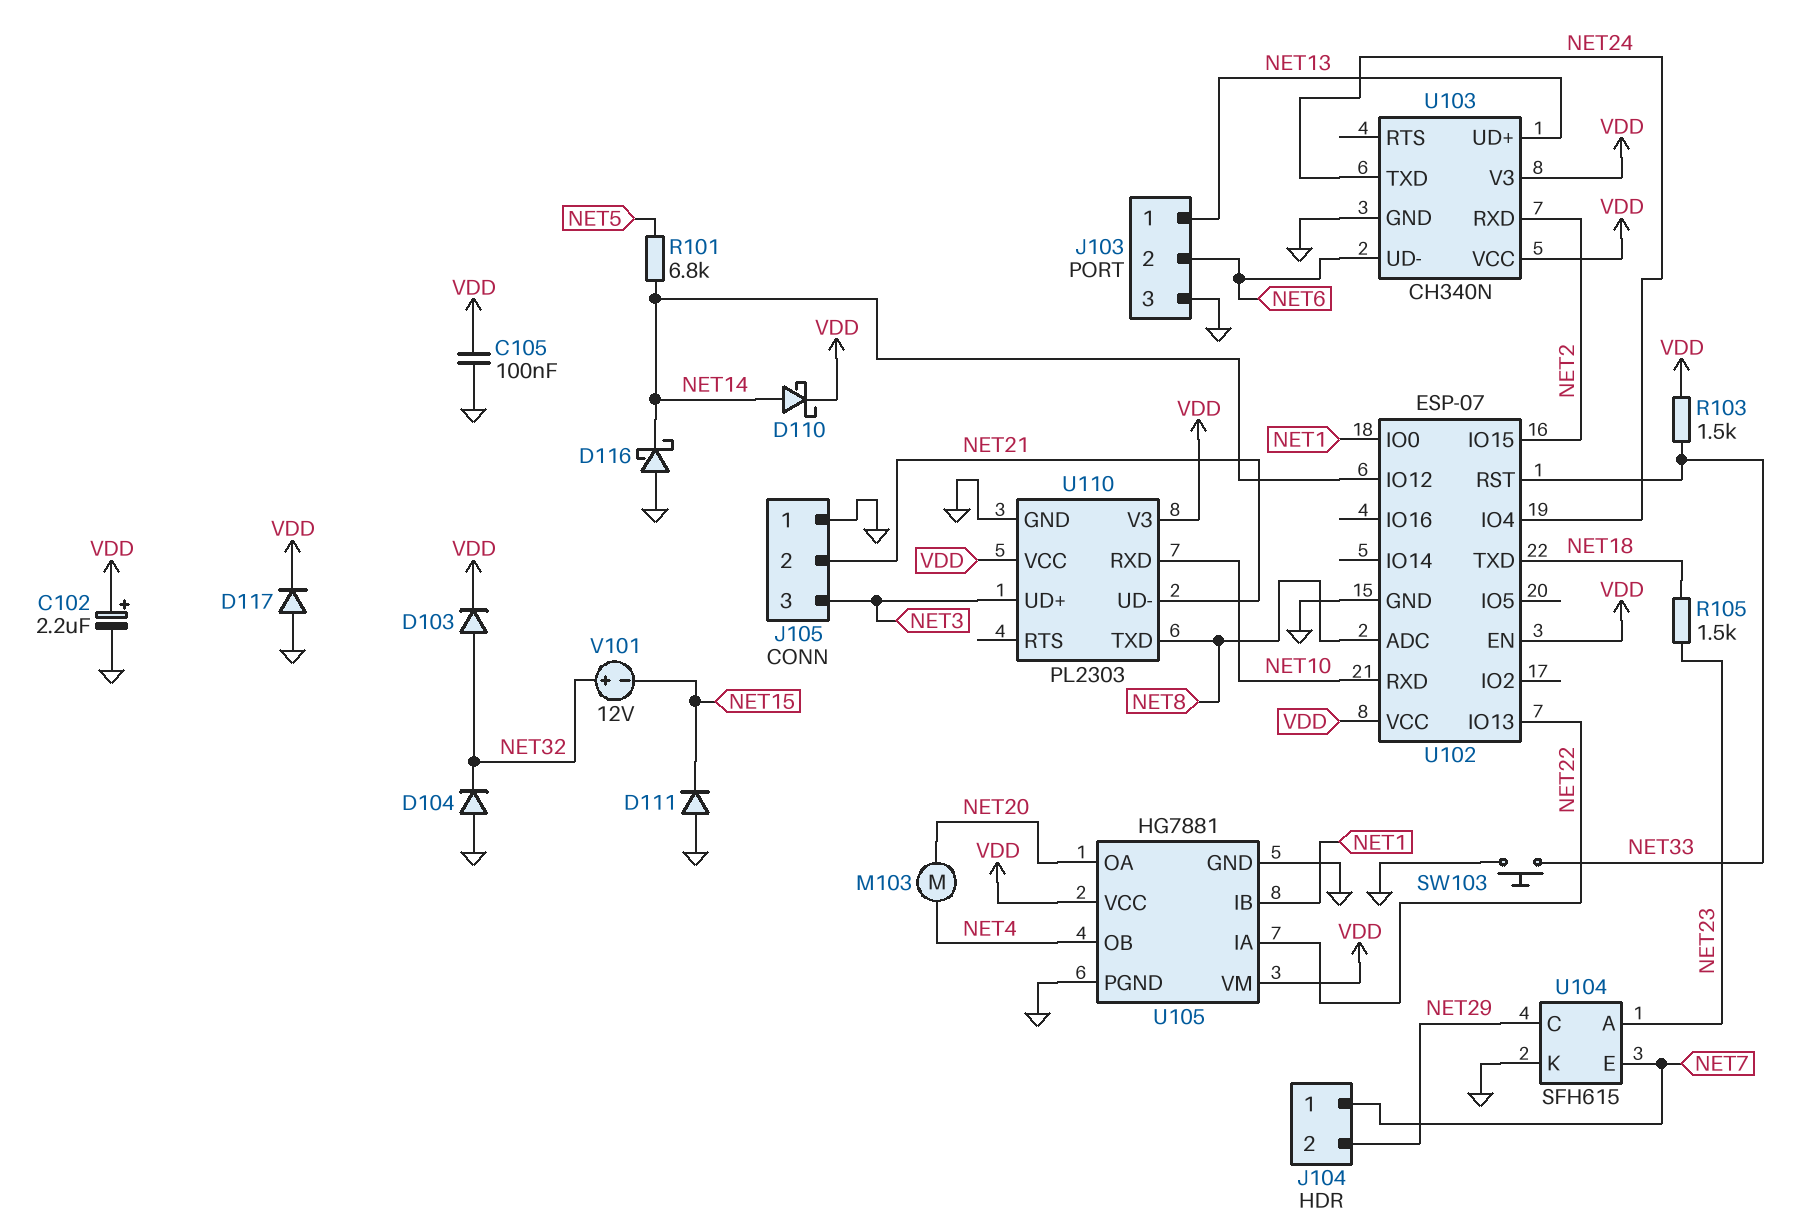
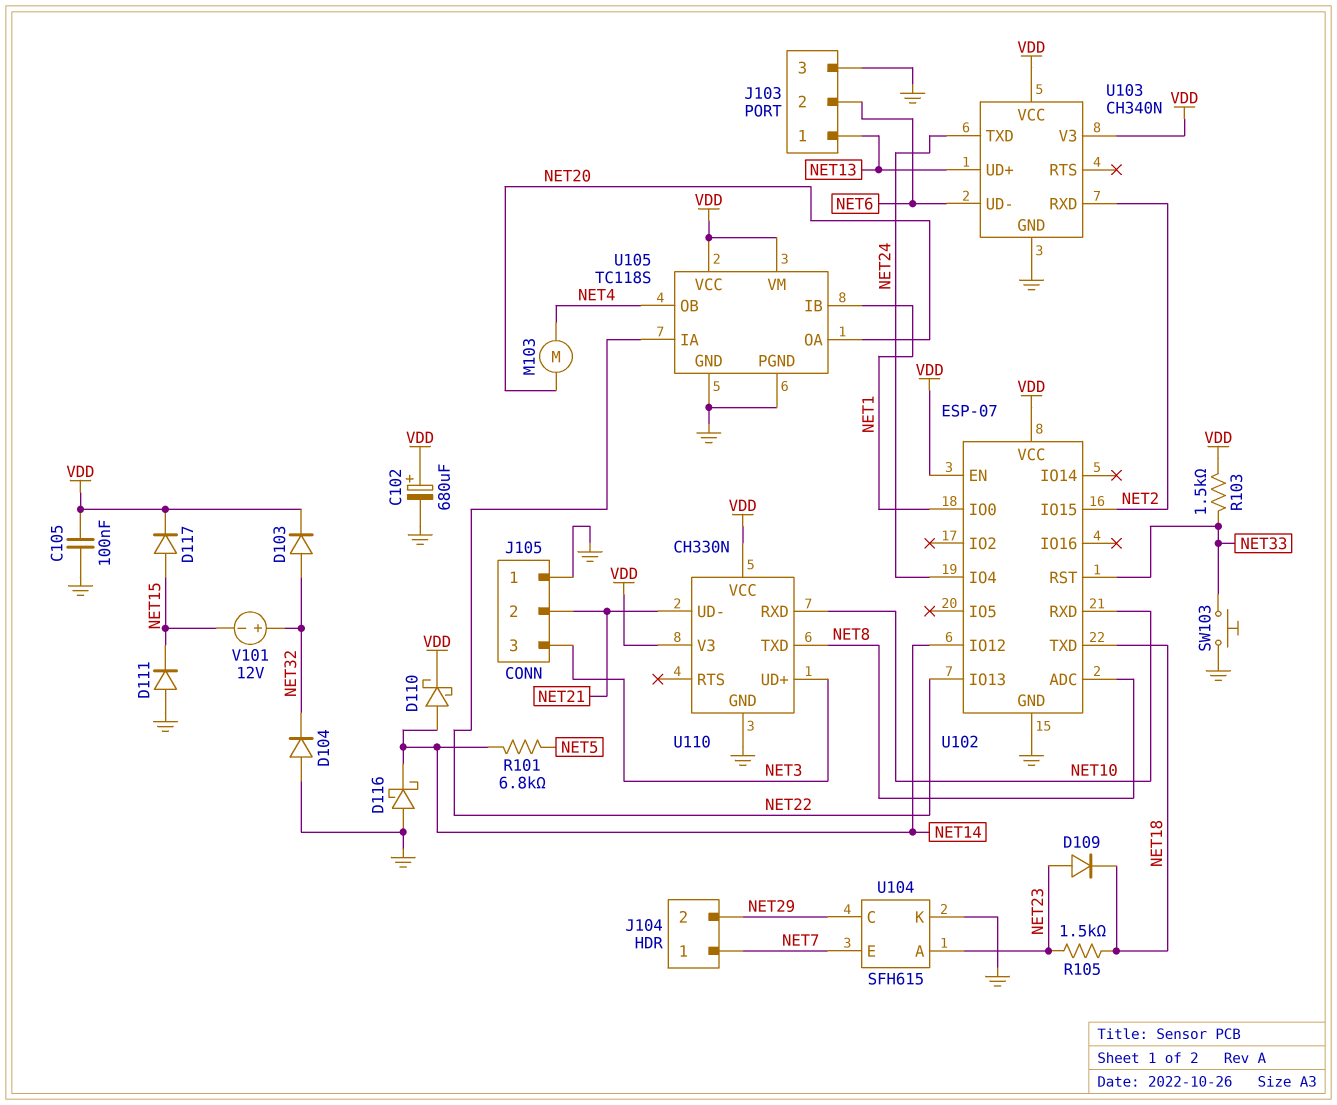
C102: 2.2uF (plus VDD, minus GND) -> 680uF (plus VDD, minus GND)
D109: none -> diode (A NET23, K NET18)
D117: diode (A GND, K VDD) -> diode (A NET15, K VDD)
U105: HG7881 -> TC118S
U110: PL2303 -> CH330N

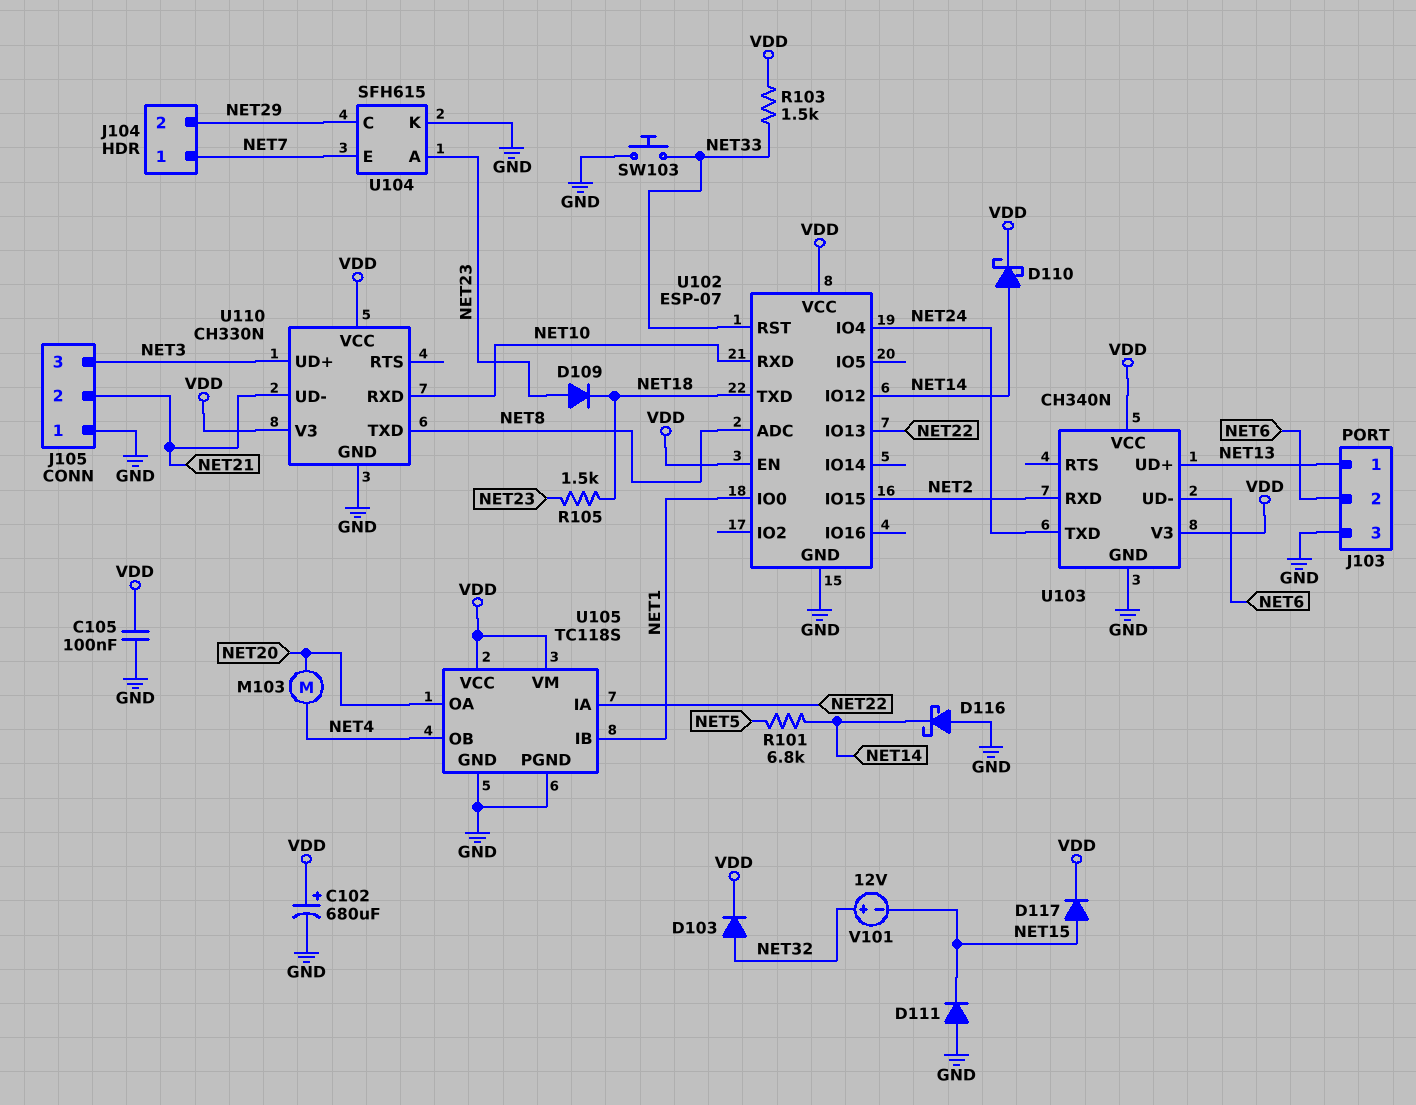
D104: diode (A GND, K NET32) -> none

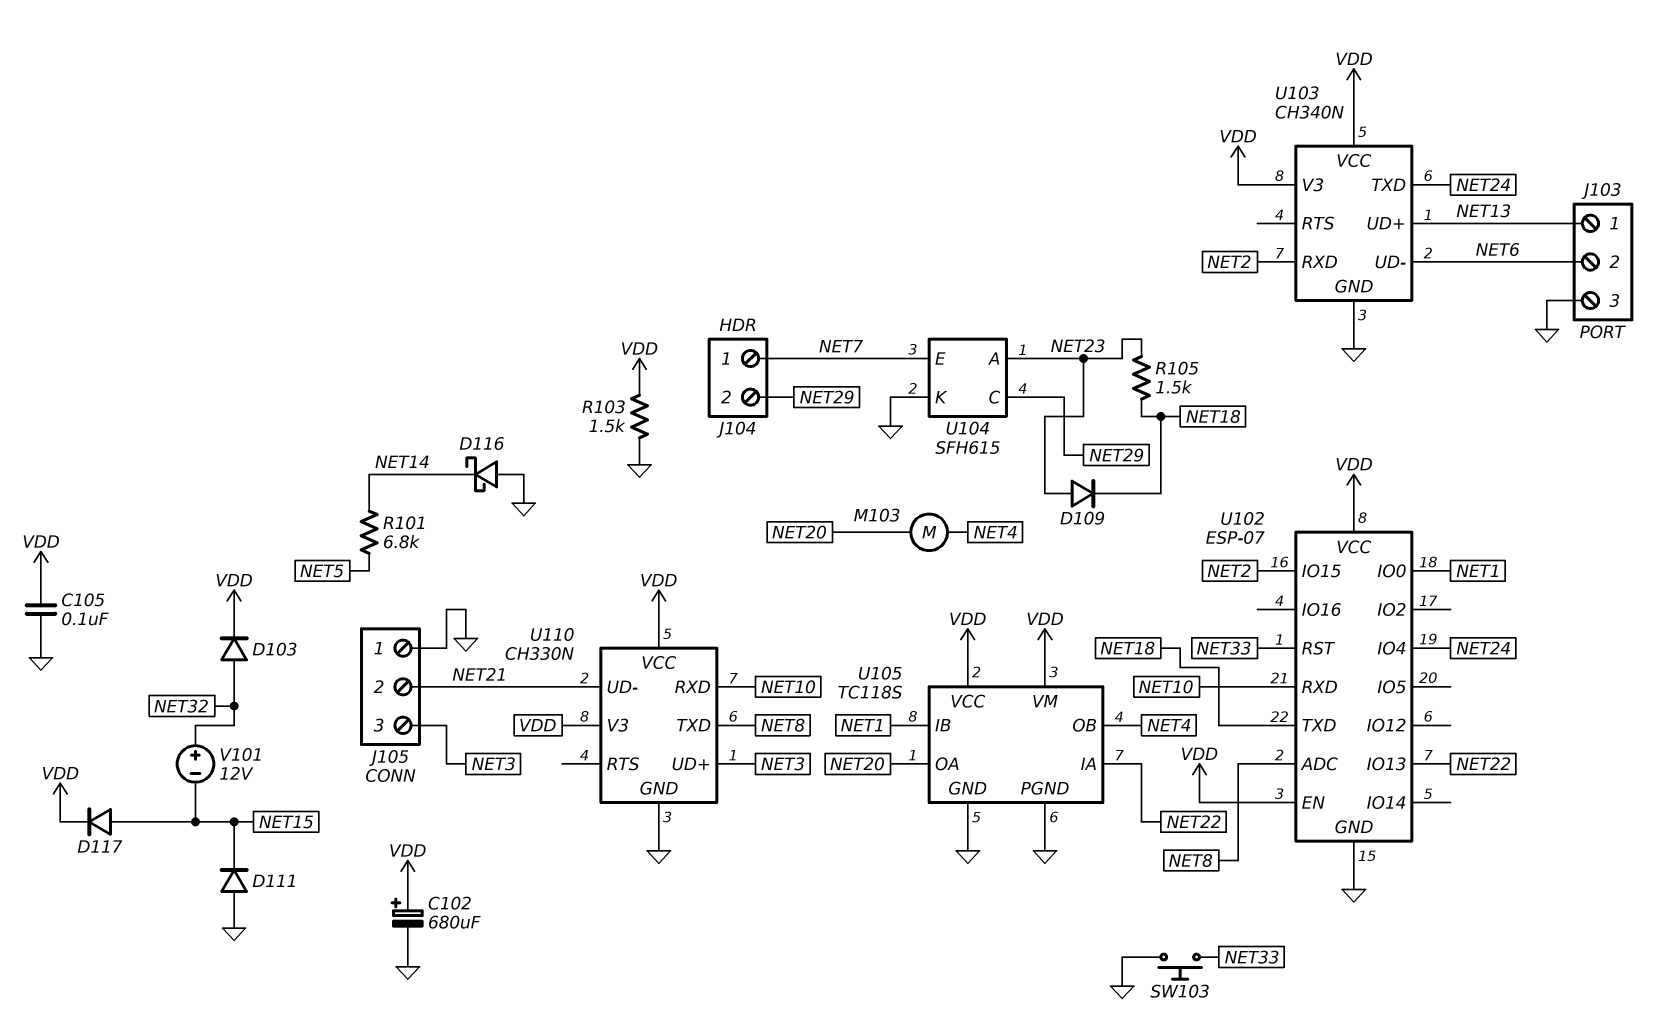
D110: schottky (A NET14, K VDD) -> none
R103: 1.5k (NET33, VDD) -> 1.5k (GND, VDD)
U102 pin IO12: NET14 -> none

